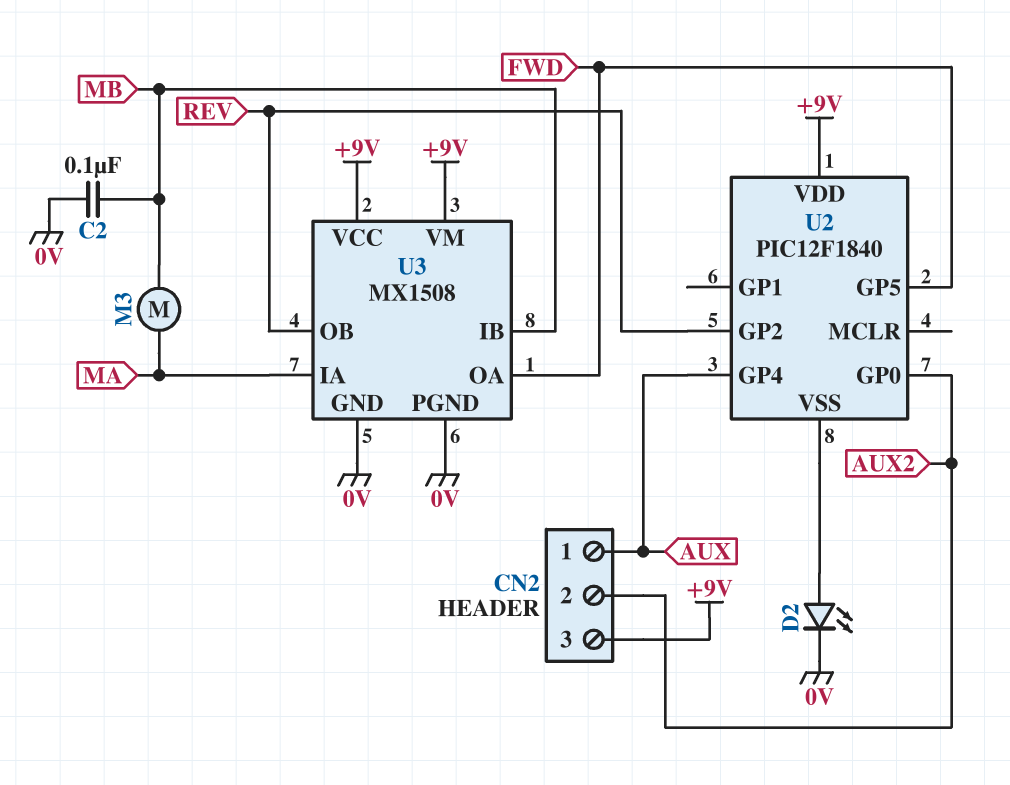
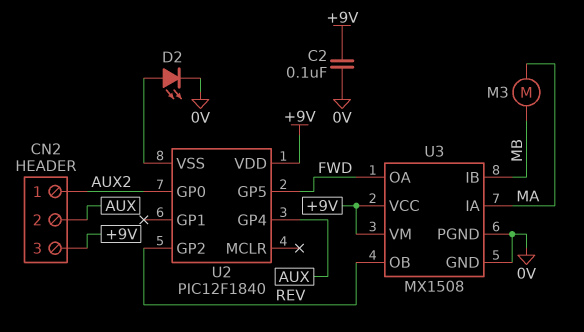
C2: 100nF (0V, MB) -> 100nF (+9V, 0V)
CN2 pin 1: AUX -> AUX2
CN2 pin 2: AUX2 -> AUX

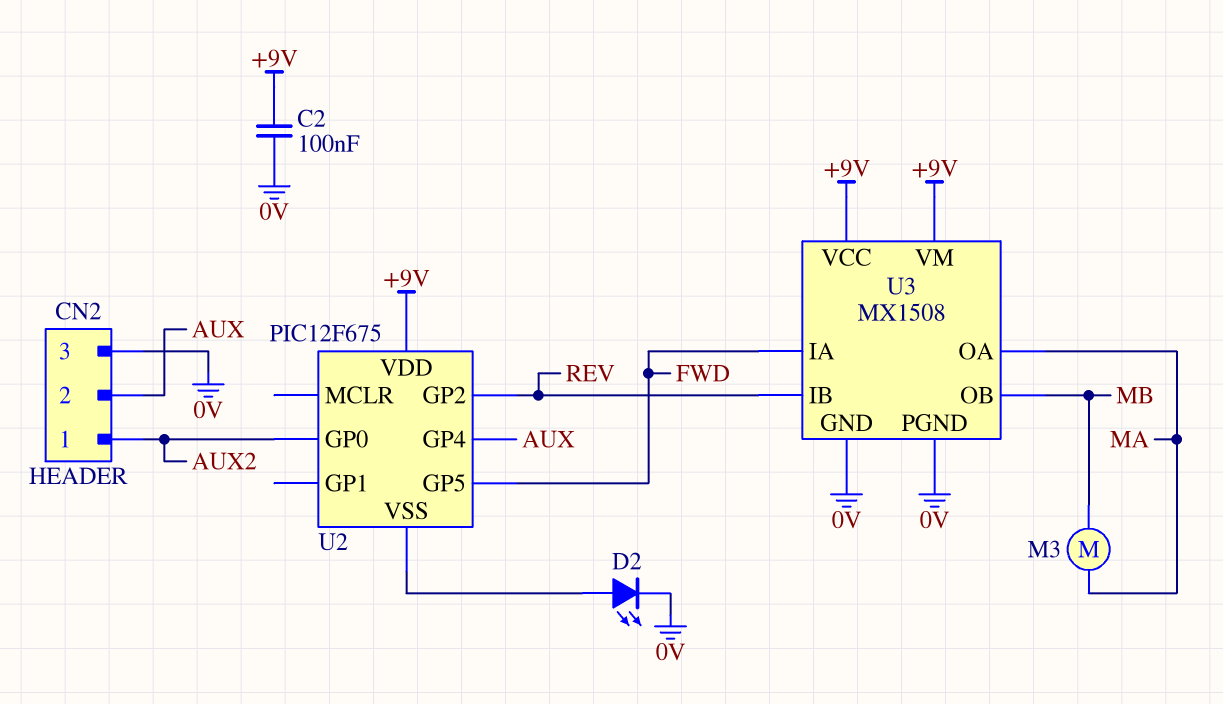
CN2 pin 3: +9V -> 0V
U2: PIC12F1840 -> PIC12F675
U3 pin IA: MA -> FWD
U3 pin IB: MB -> REV
U3 pin OA: FWD -> MA
U3 pin OB: REV -> MB

